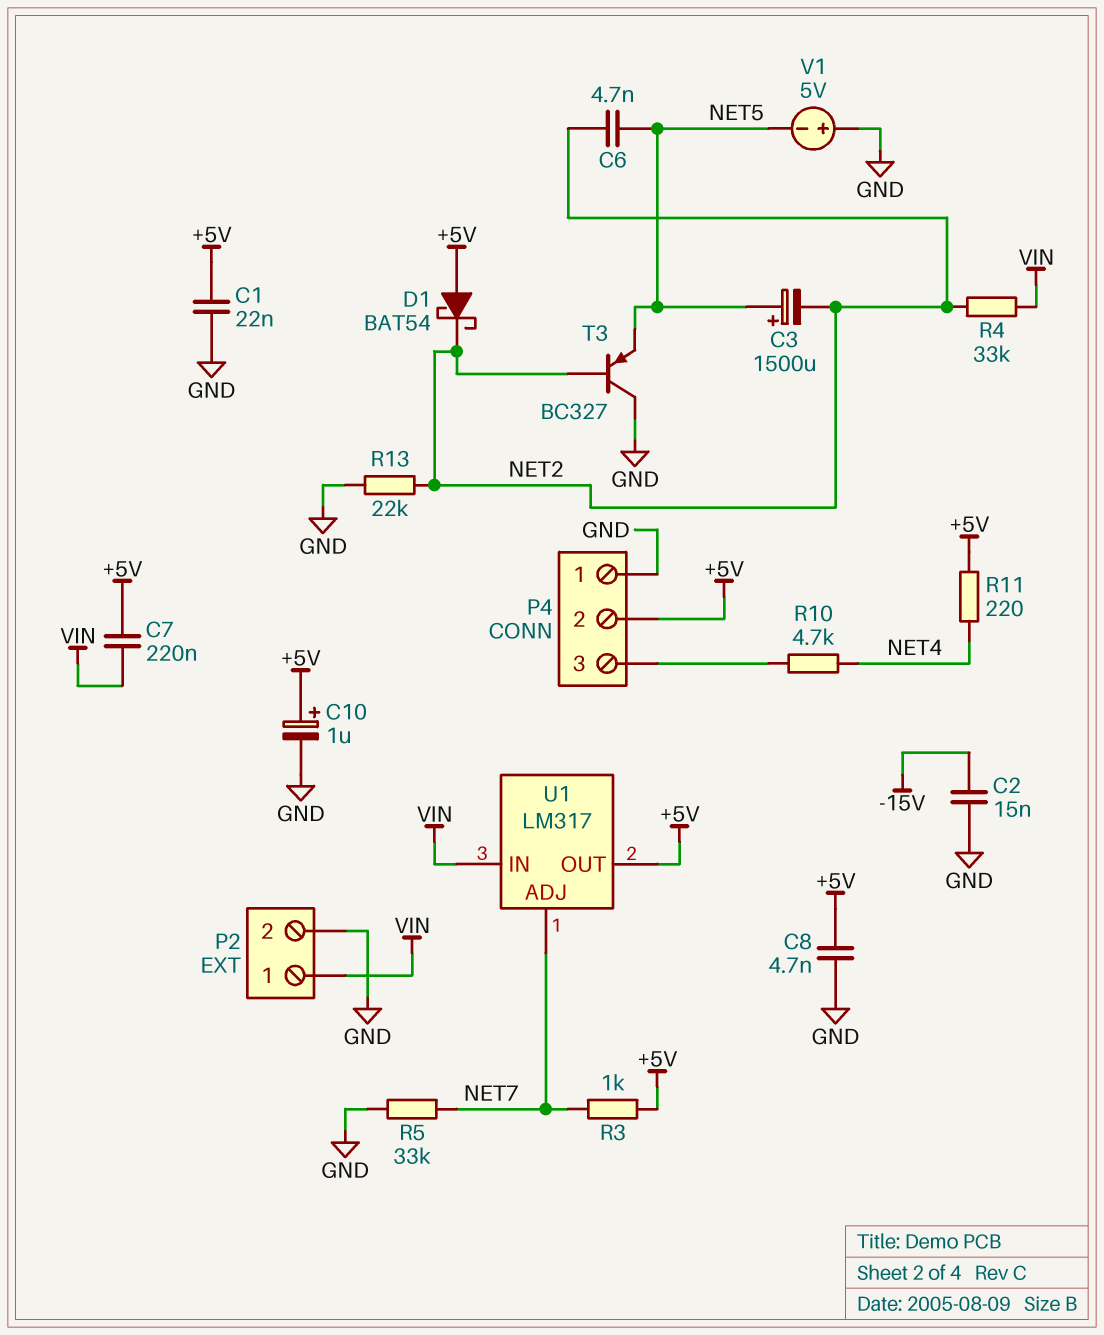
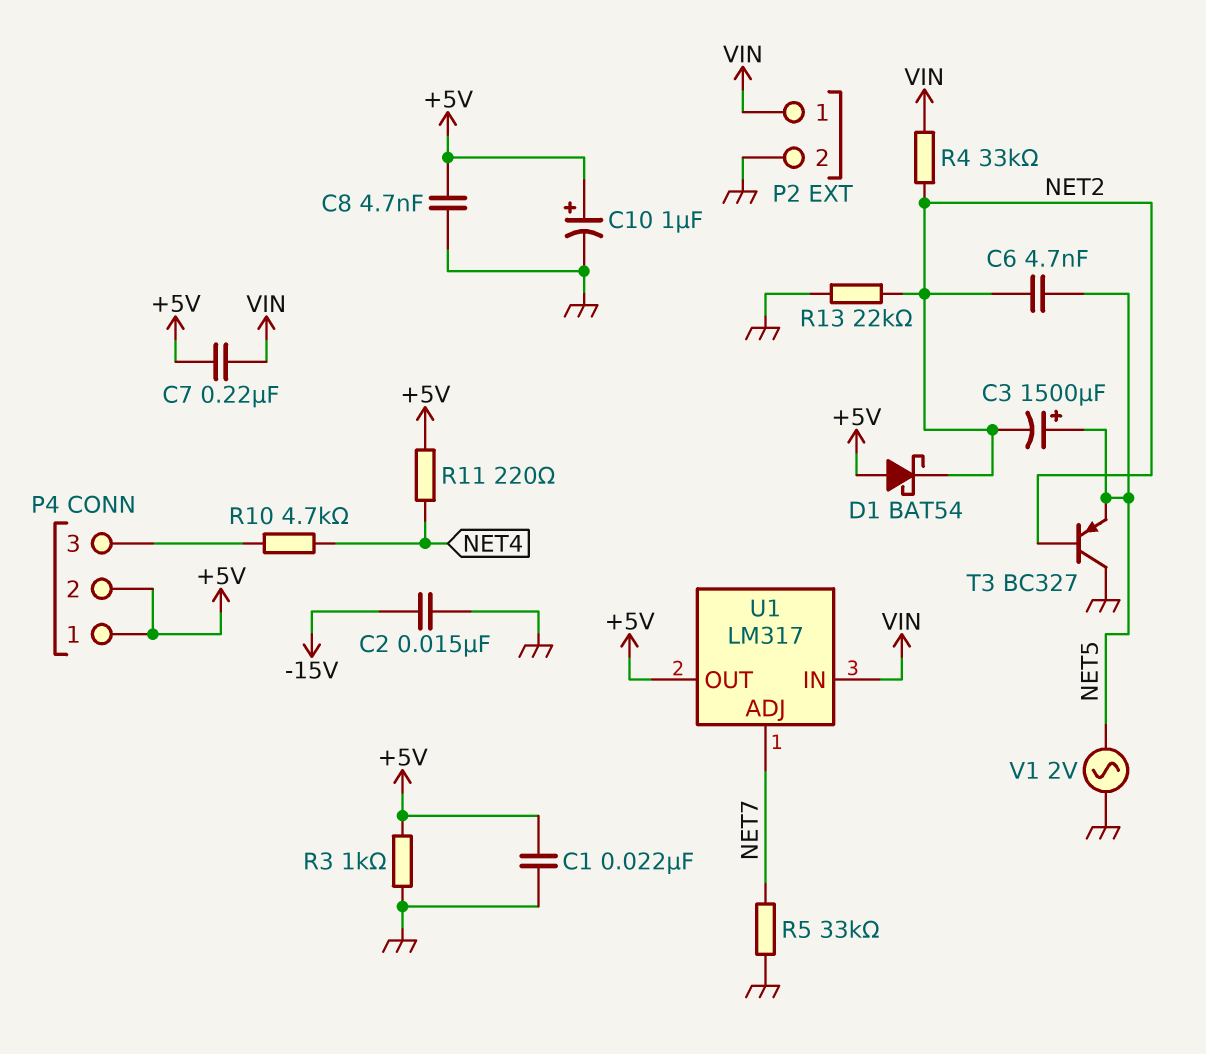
P4 pin 1: GND -> +5V
R3: 1k (+5V, NET7) -> 1k (+5V, GND)
V1: 5V (plus GND, minus NET5) -> AC 2V (GND, NET5)

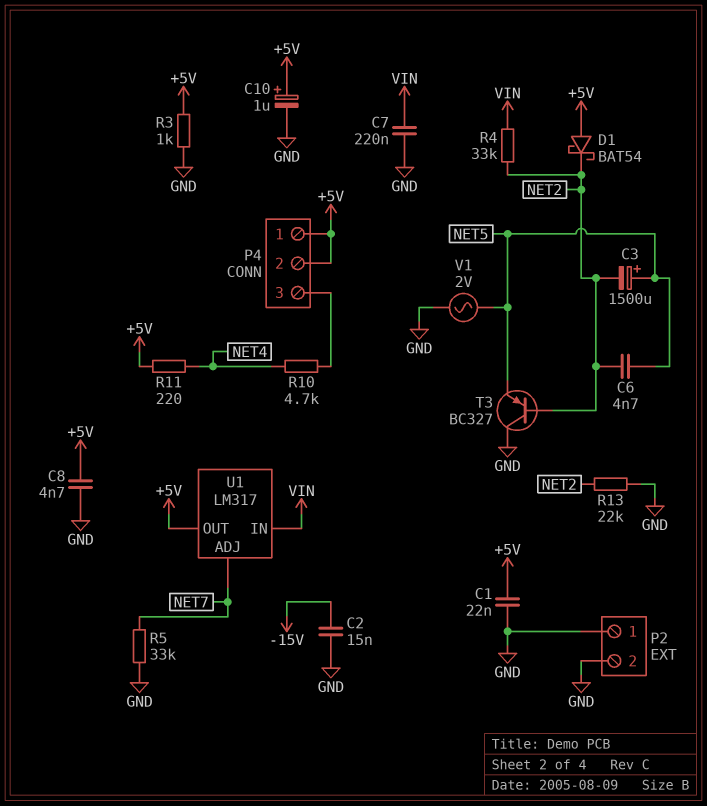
C7: 220nF (+5V, VIN) -> 220nF (GND, VIN)
P2 pin 1: VIN -> GND

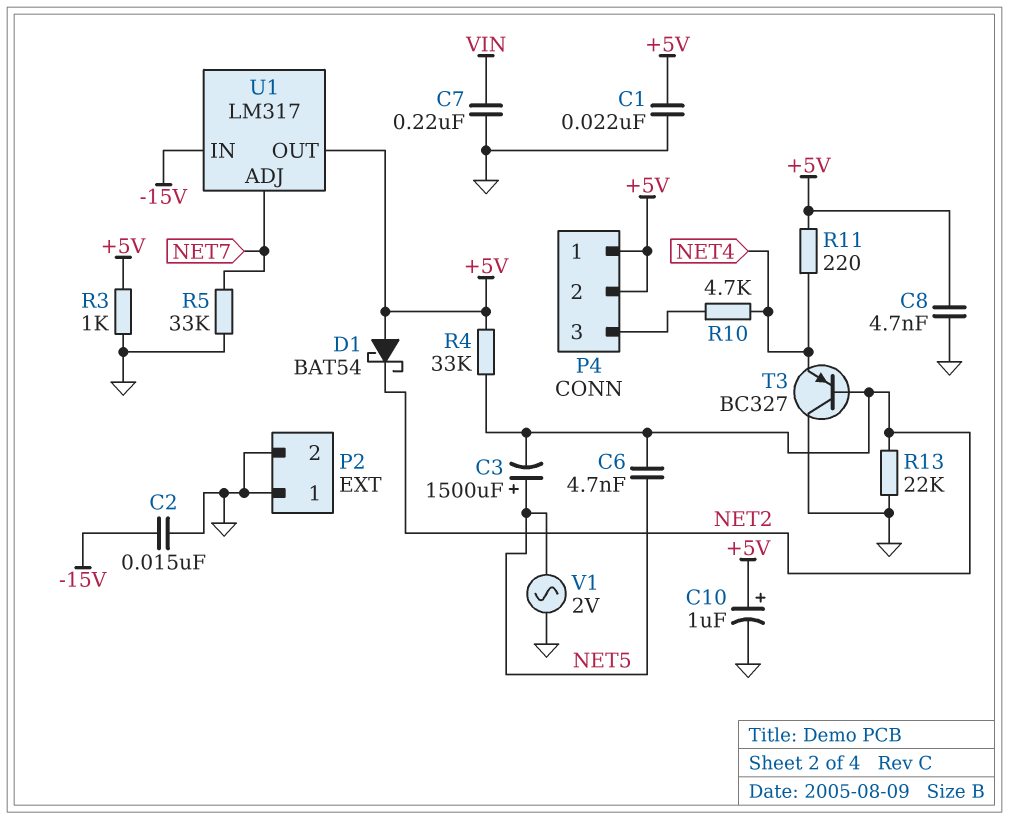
R4: 33k (NET2, VIN) -> 33k (+5V, NET2)
T3: PNP BC327 (B NET2, C GND, E NET5) -> PNP BC327 (B NET2, C GND, E NET4)
U1 pin IN: VIN -> -15V

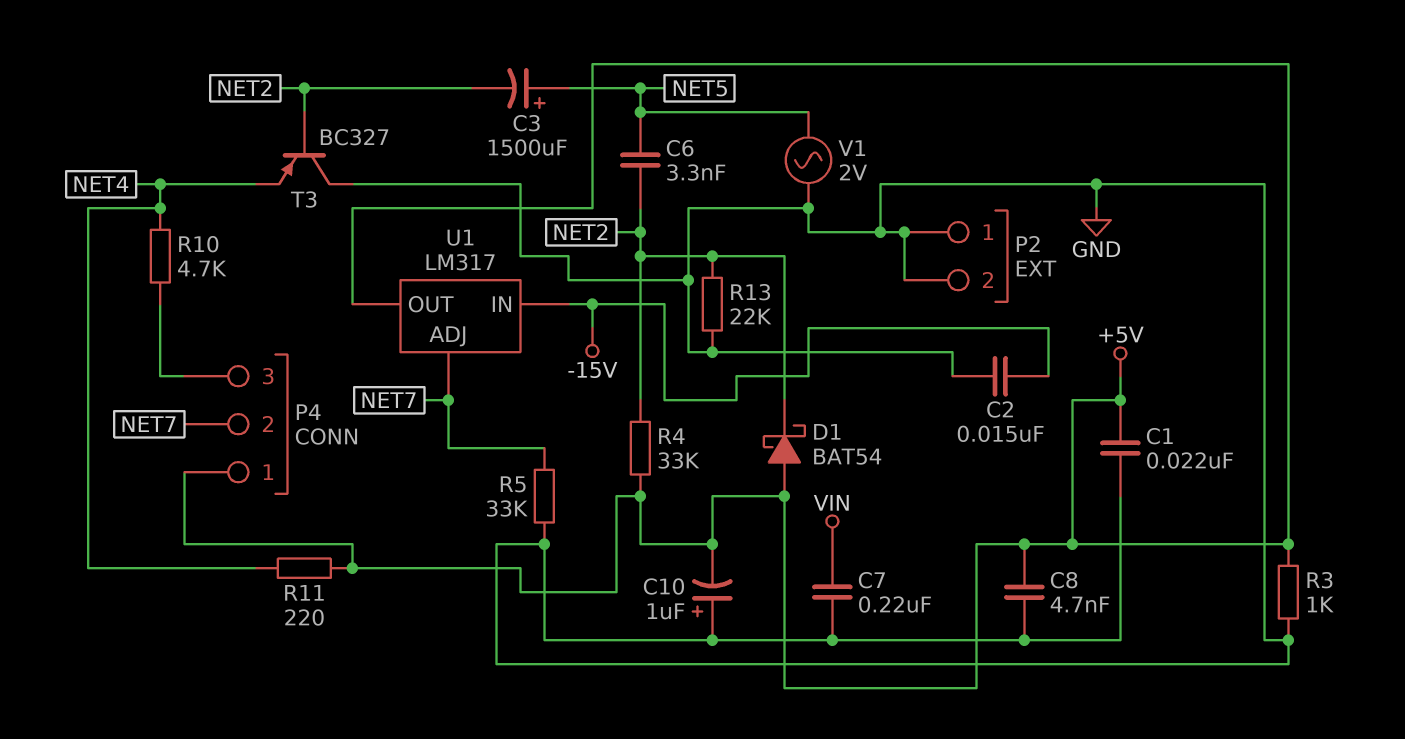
C6: 4.7nF (NET2, NET5) -> 3.3nF (NET2, NET5)
C10: 1uF (plus +5V, minus GND) -> 1uF (plus GND, minus +5V)
P4 pin 2: +5V -> NET7

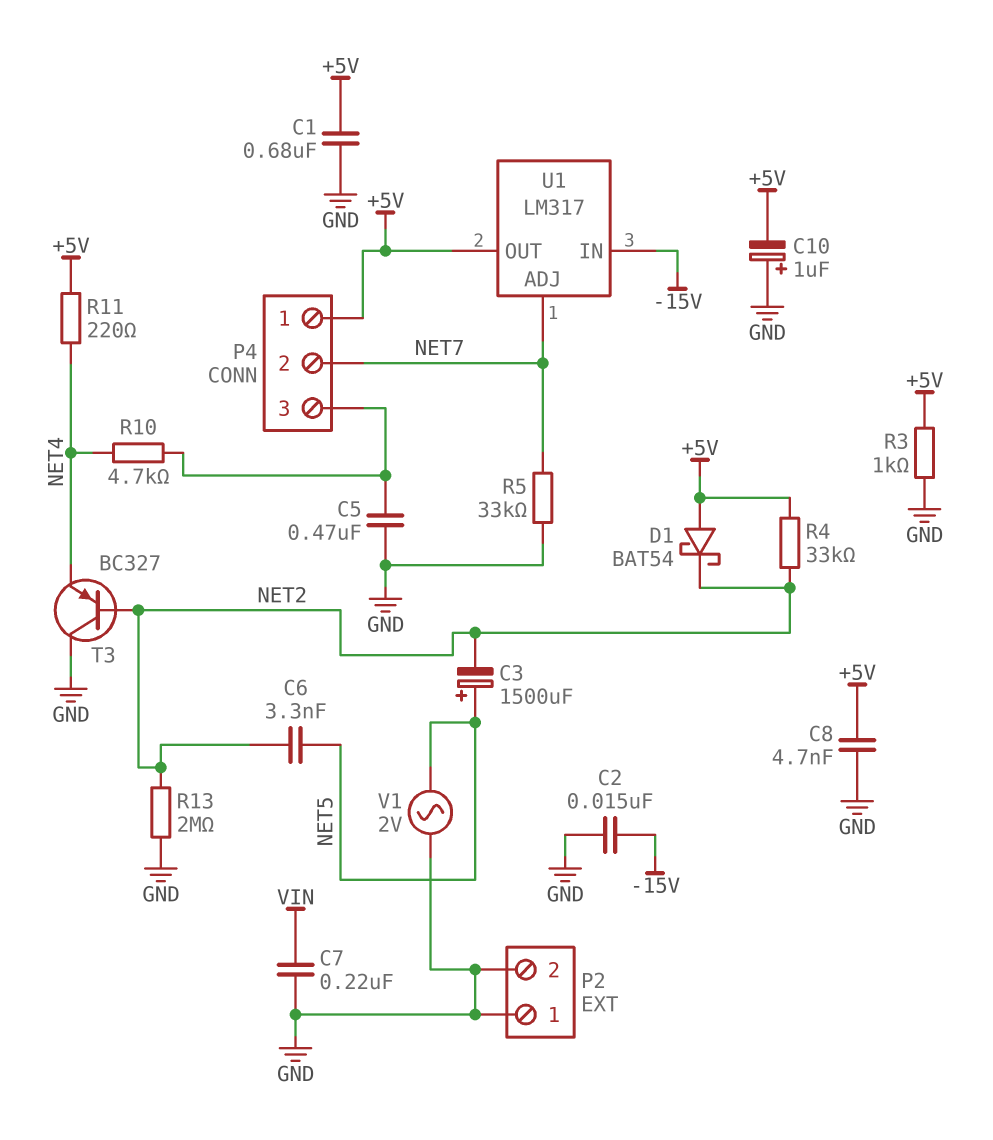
C1: 22nF (+5V, GND) -> 680nF (+5V, GND)
C5: none -> 470nF (GND, P4/3)
R13: 22k (GND, NET2) -> 2M (GND, NET2)

